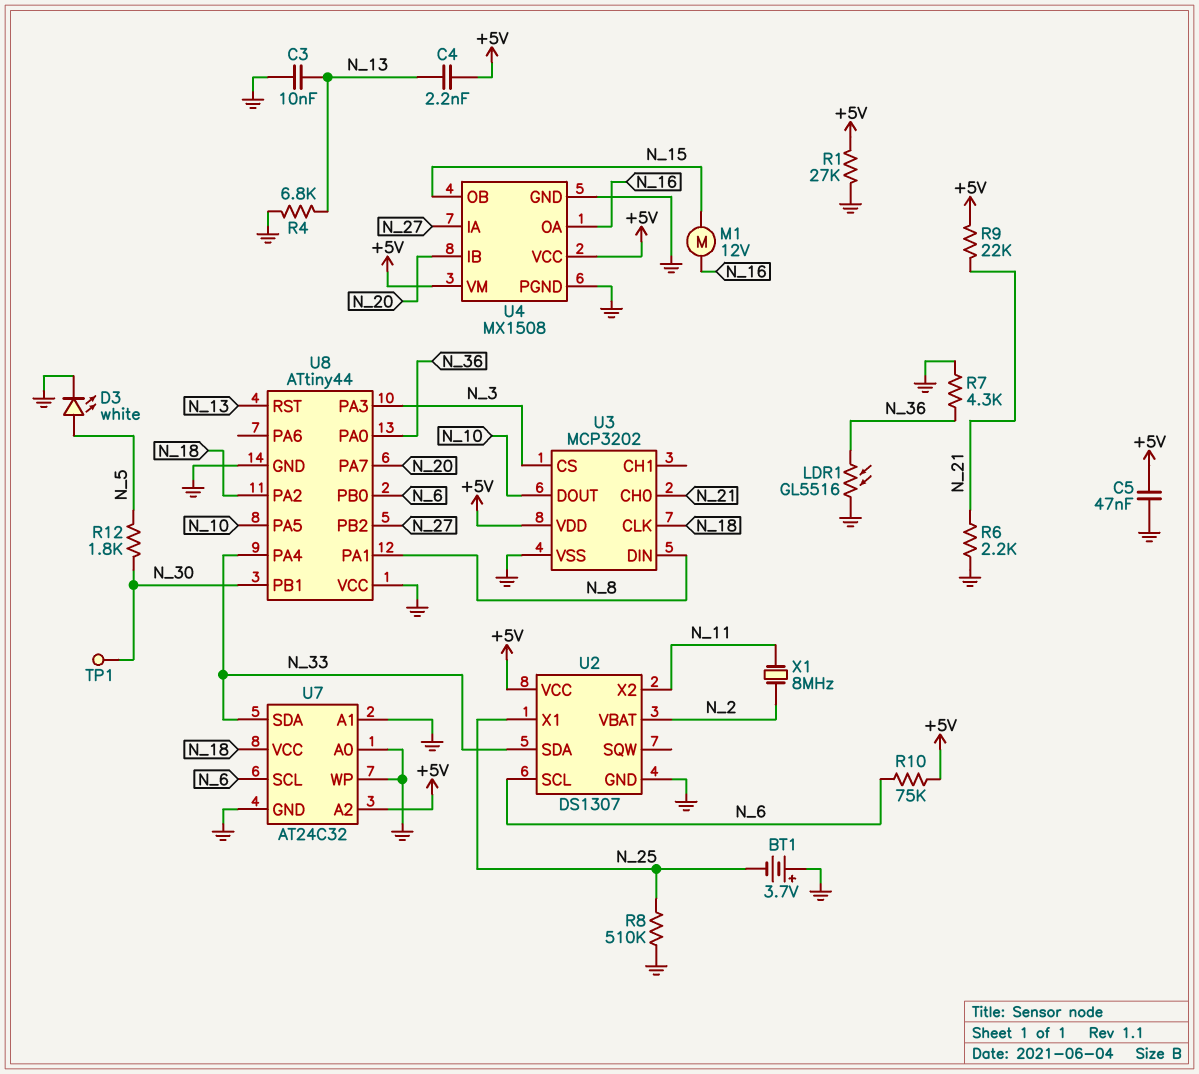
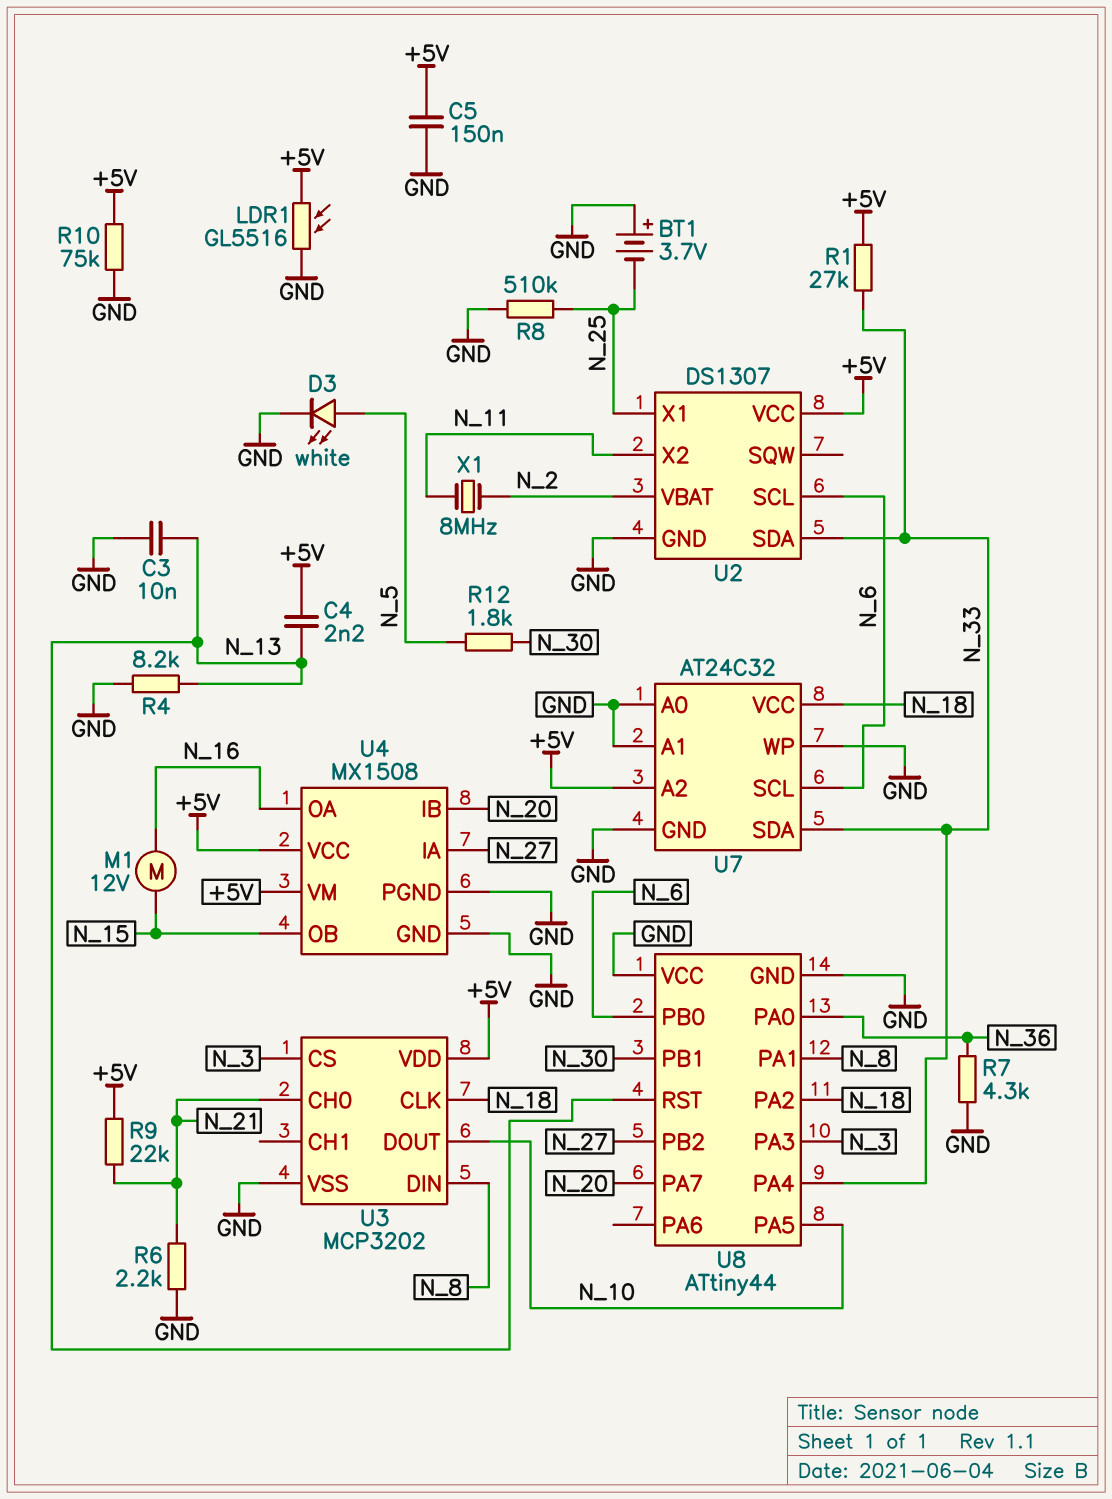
C5: 47nF (+5V, GND) -> 150nF (+5V, GND)
LDR1: GL5516 (GND, N_36) -> GL5516 (+5V, GND)
R1: 27k (+5V, GND) -> 27k (+5V, N_33)
R4: 6.8k (GND, N_13) -> 8.2k (GND, N_13)
R10: 75k (+5V, N_6) -> 75k (+5V, GND)
TP1: test point (N_30) -> none

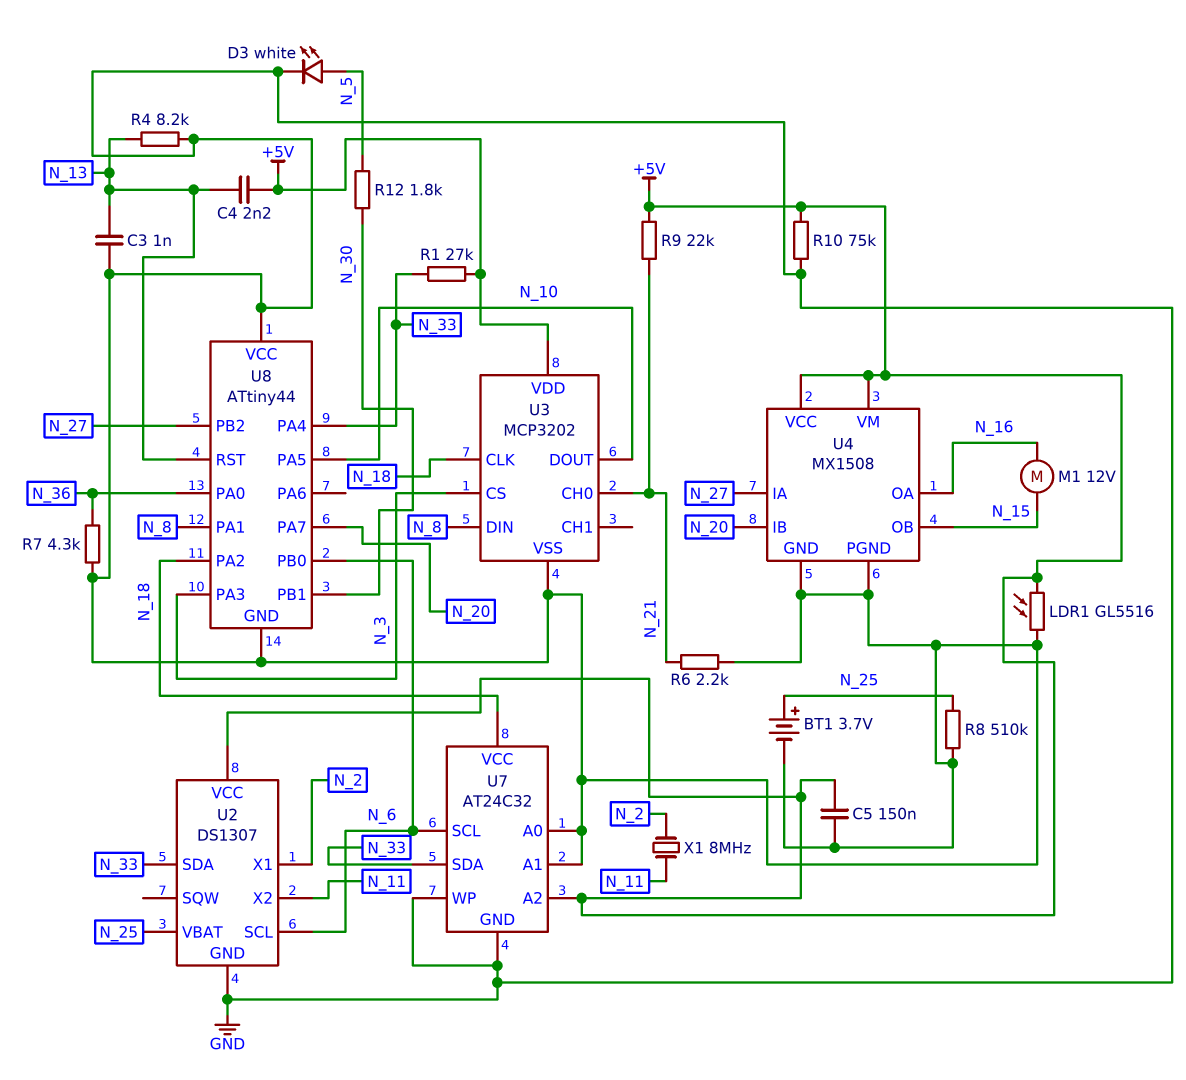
BT1: 3.7V (plus GND, minus N_25) -> 3.7V (plus N_25, minus GND)
C3: 10nF (GND, N_13) -> 1nF (GND, N_13)
U2 pin VBAT: N_2 -> N_25
U2 pin X1: N_25 -> N_2

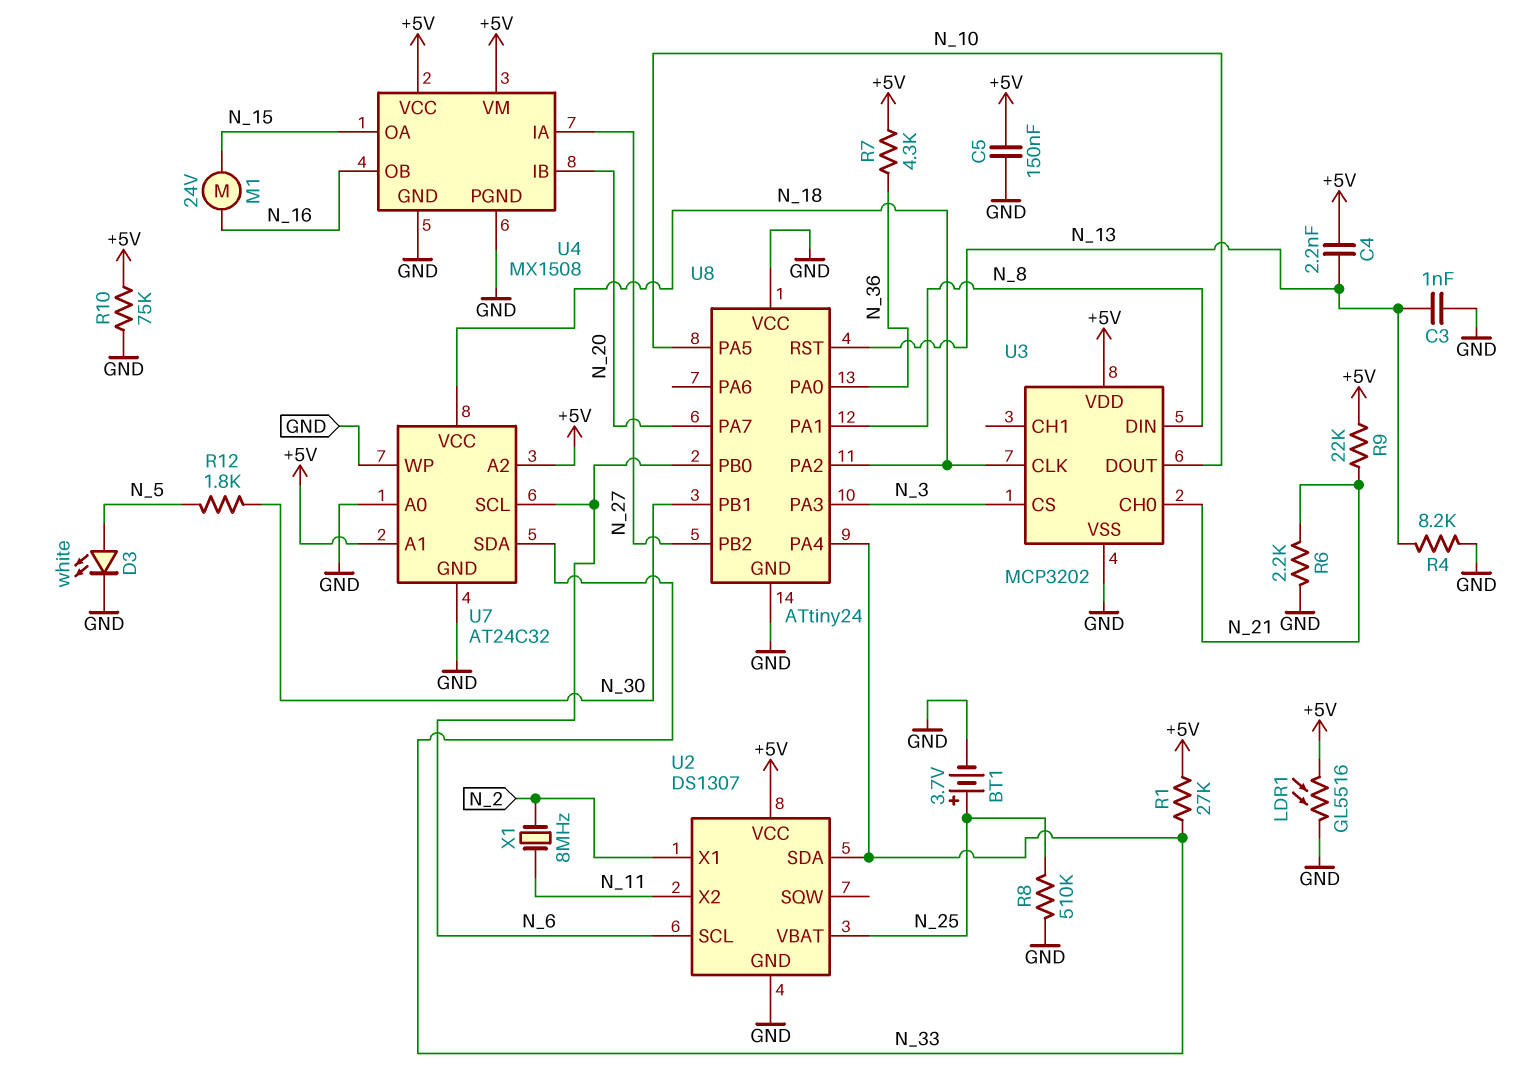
M1: motor 12V (N_15, N_16) -> motor 24V (N_15, N_16)
R7: 4.3k (GND, N_36) -> 4.3k (+5V, N_36)
U4 pin OA: N_16 -> N_15
U4 pin OB: N_15 -> N_16
U7 pin A1: GND -> +5V
U8: ATtiny44 -> ATtiny24

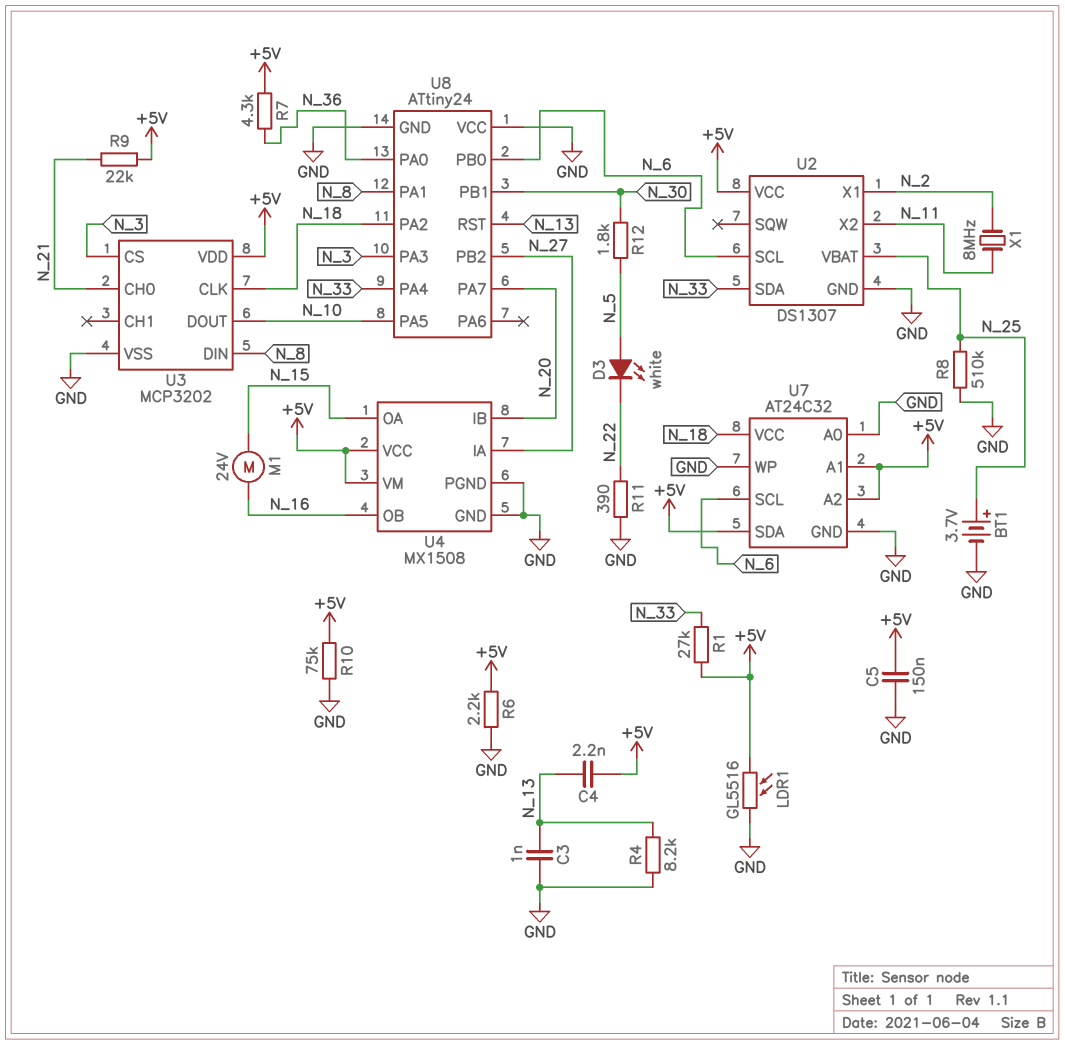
D3: LED white (A N_5, K GND) -> LED white (A N_5, K N_22)
R6: 2.2k (GND, N_21) -> 2.2k (+5V, GND)
R11: none -> 390 (GND, N_22)
U7 pin SDA: N_33 -> +5V

